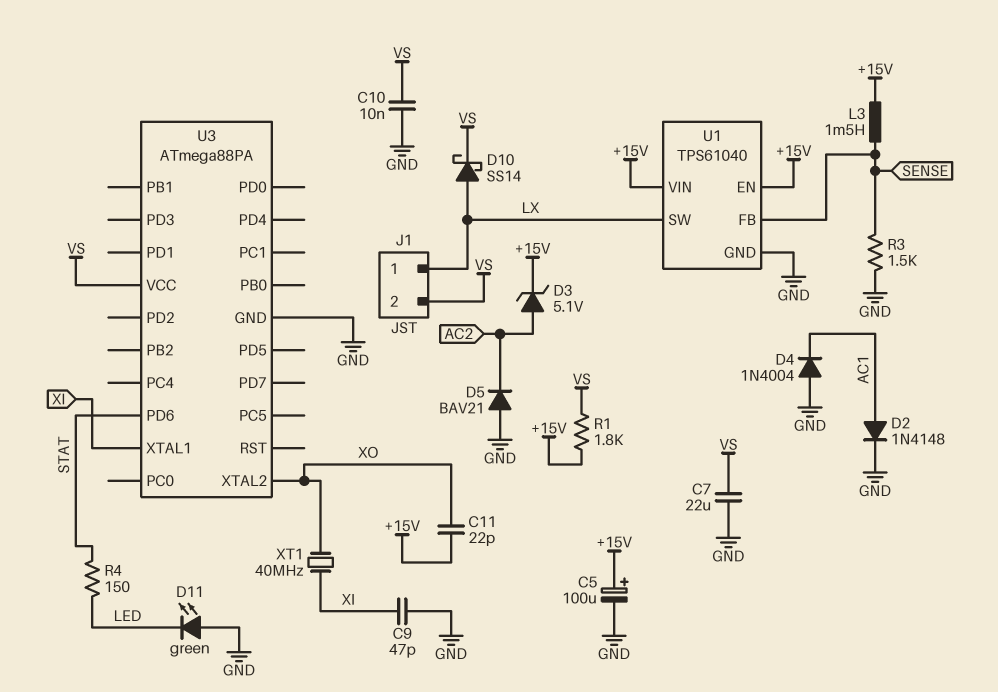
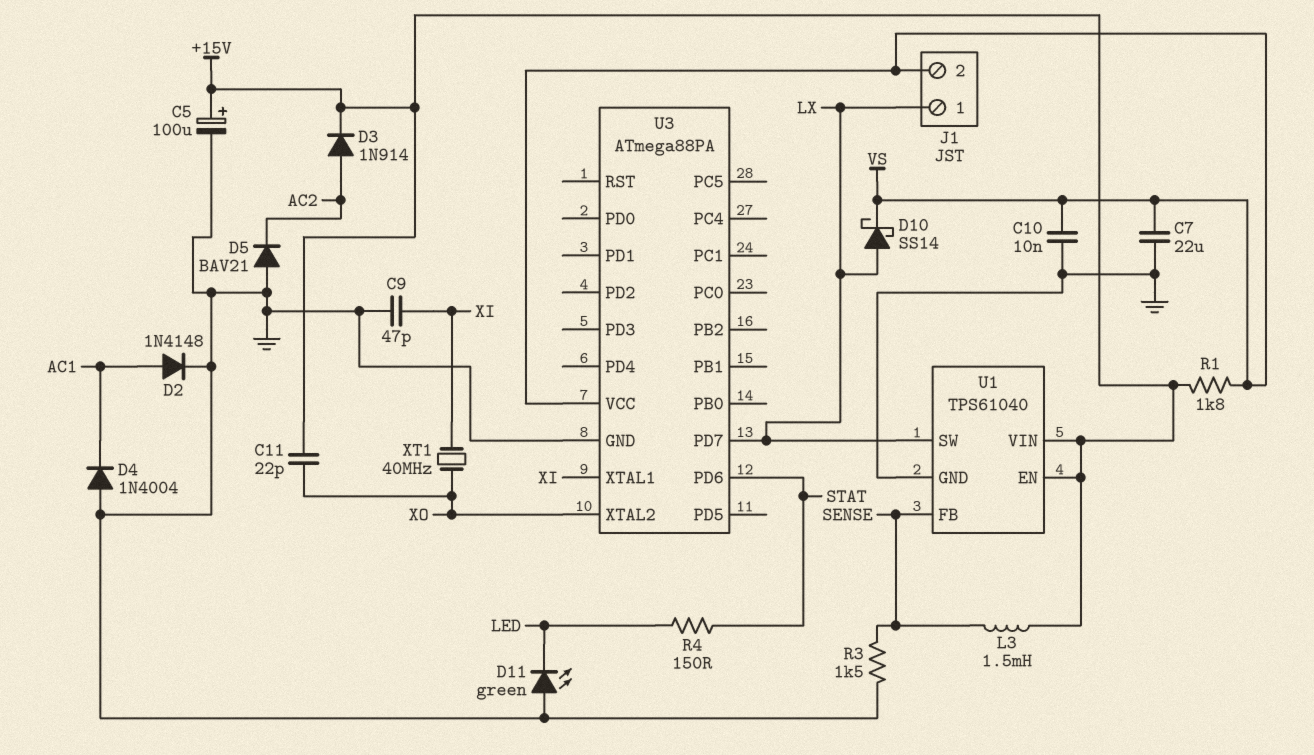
D3: zener 5.1V (A AC2, K +15V) -> diode 1N914 (A AC2, K +15V)
U3 pin PD7: none -> LX

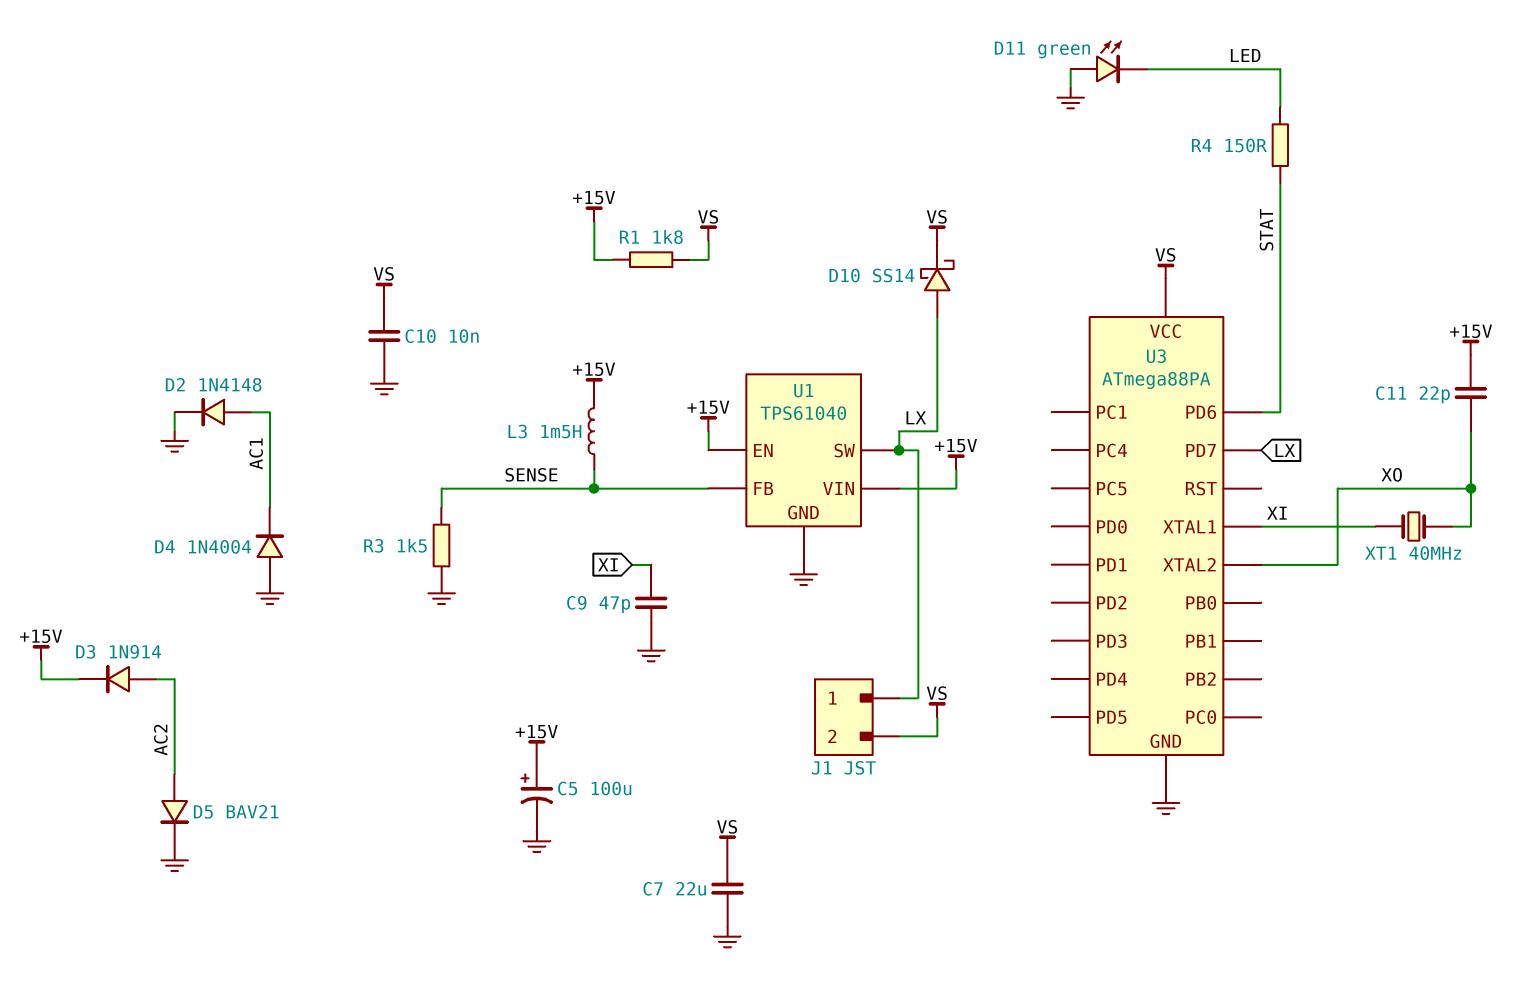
D5: diode BAV21 (A GND, K AC2) -> diode BAV21 (A AC2, K GND)

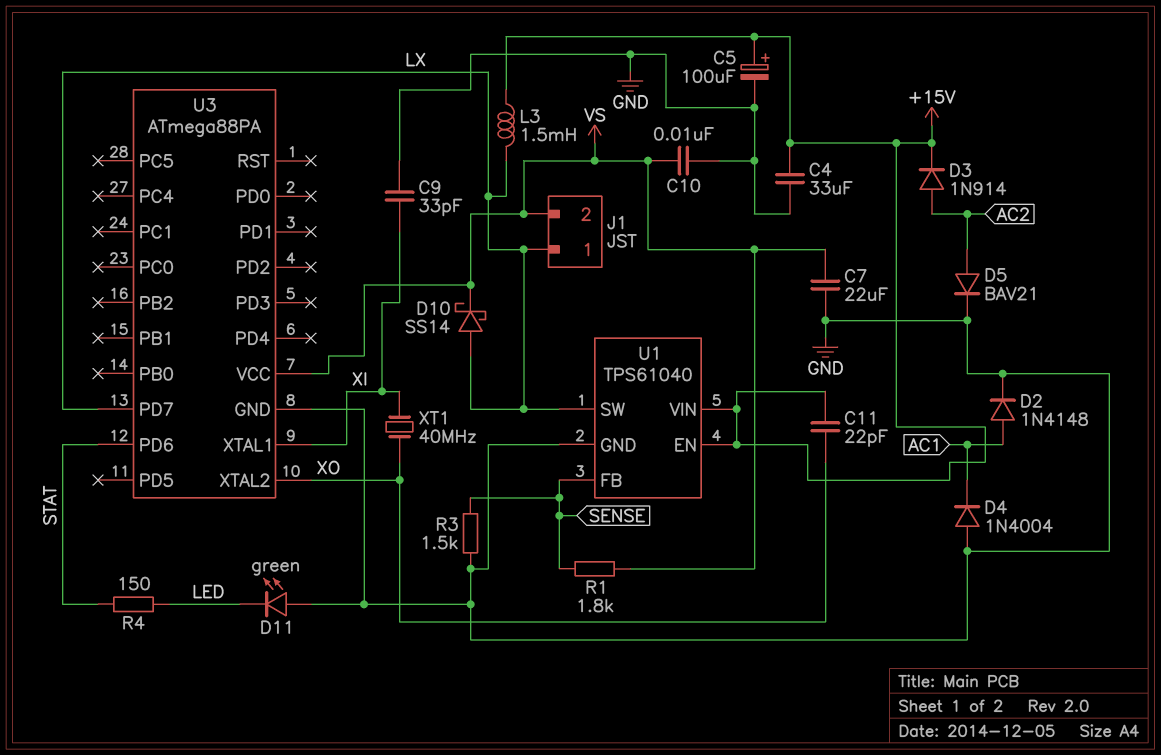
C4: none -> 33uF (+15V, GND)
C9: 47pF (GND, XI) -> 33pF (GND, XI)
L3: 1.5mH (+15V, SENSE) -> 1.5mH (+15V, LX)
R1: 1.8k (+15V, VS) -> 1.8k (SENSE, VS)

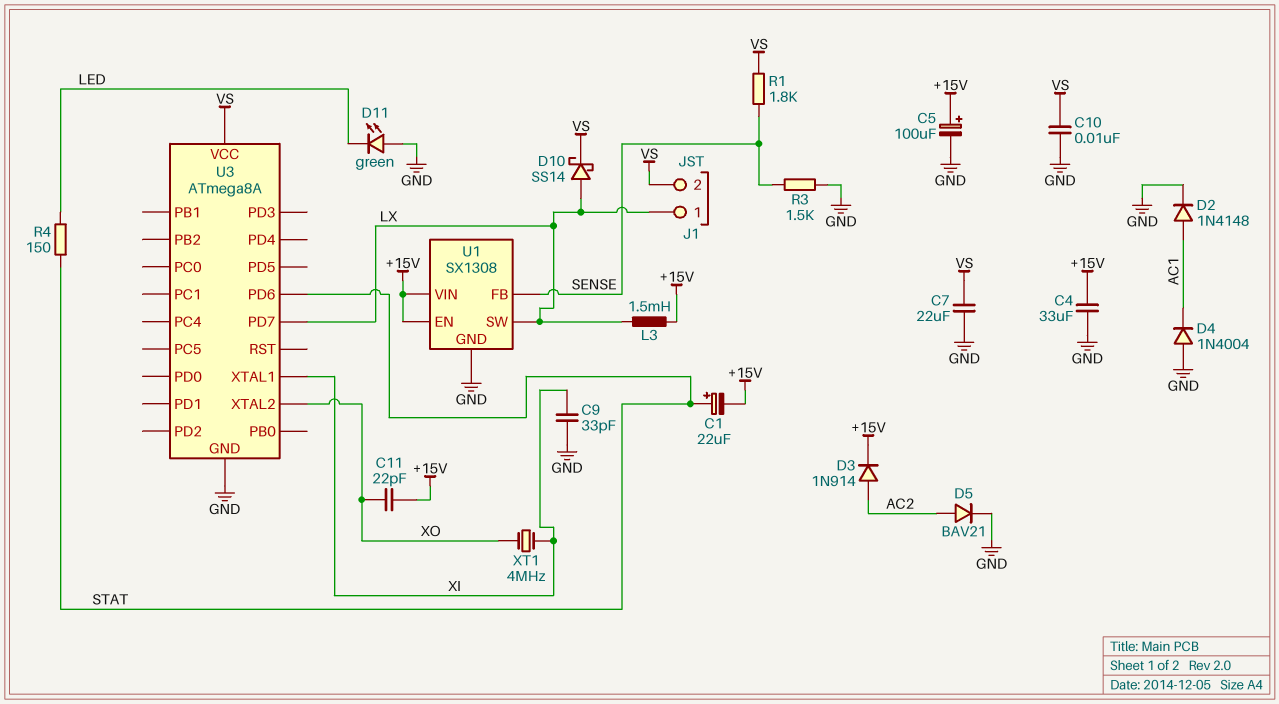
C1: none -> 22uF (plus STAT, minus +15V)
U1: TPS61040 -> SX1308
U3: ATmega88PA -> ATmega8A
XT1: 40MHz (XI, XO) -> 4MHz (XI, XO)

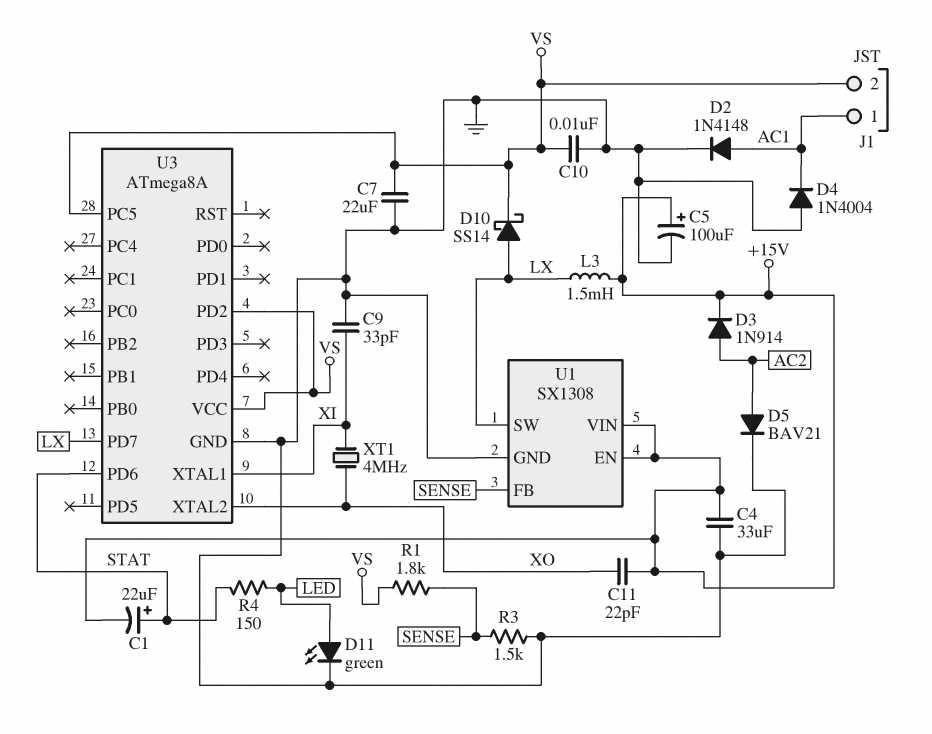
D11: LED green (A GND, K LED) -> LED green (A LED, K GND)
J1 pin 1: LX -> AC1
U3 pin PC5: none -> VS
U3 pin PD2: none -> VS

